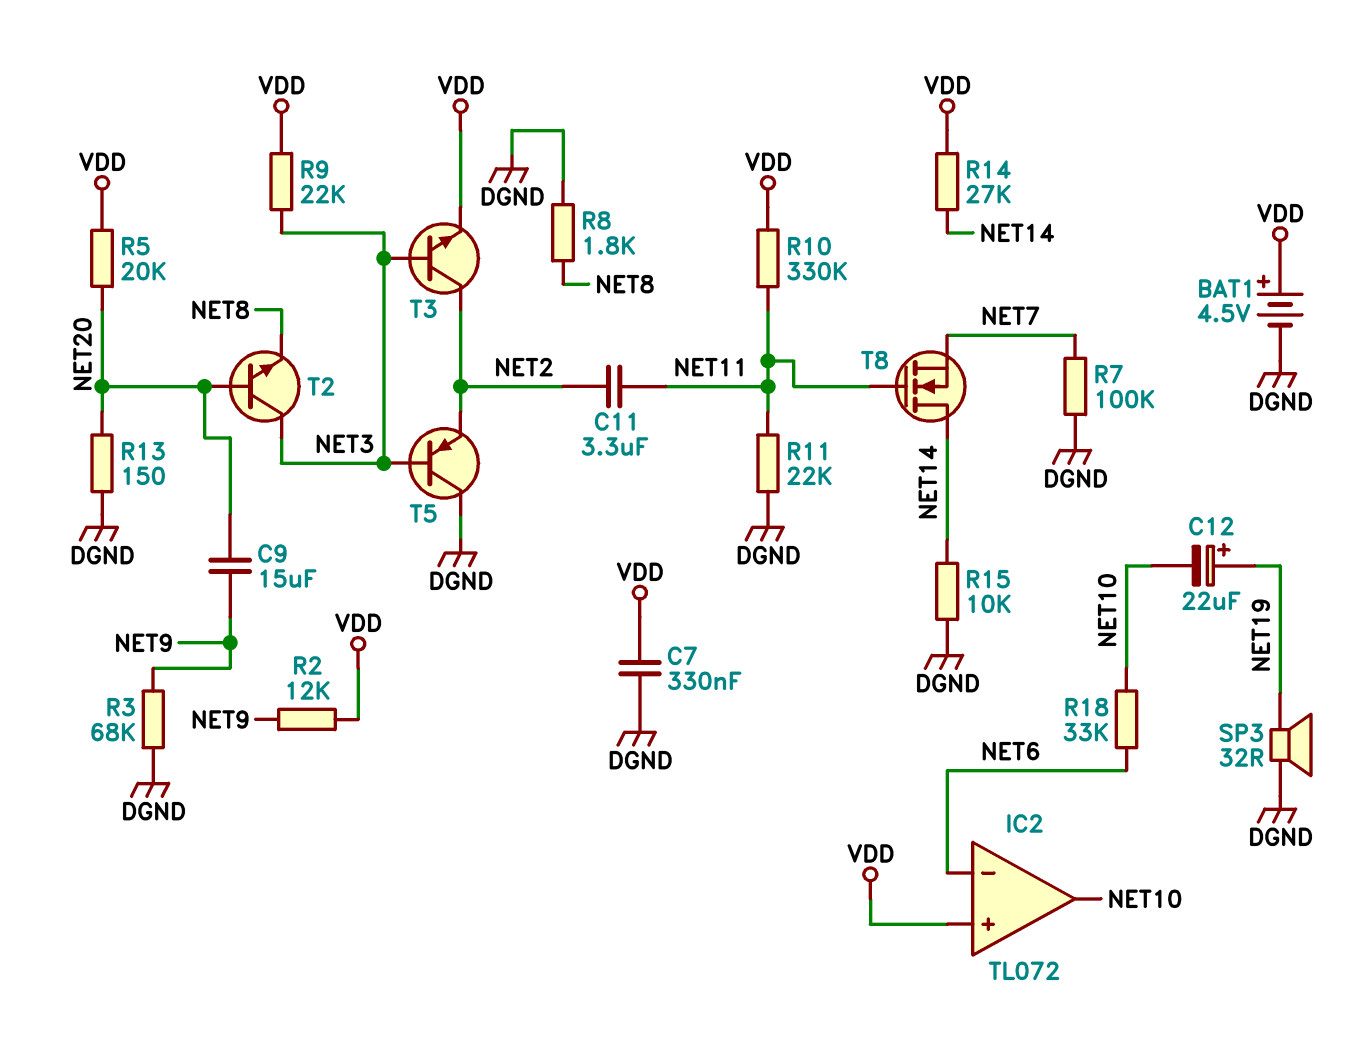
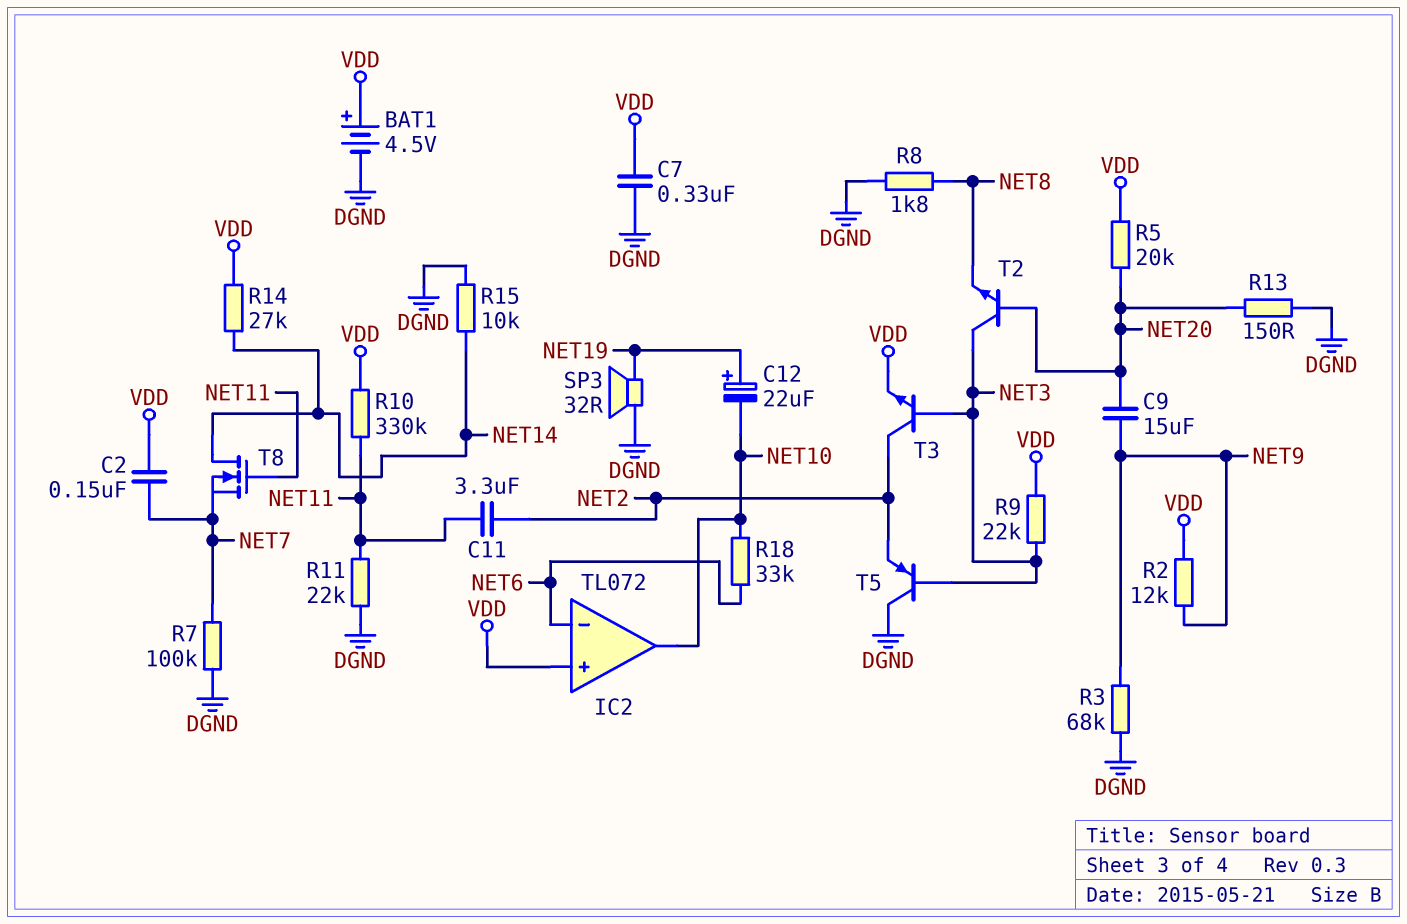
C2: none -> 150nF (NET7, VDD)

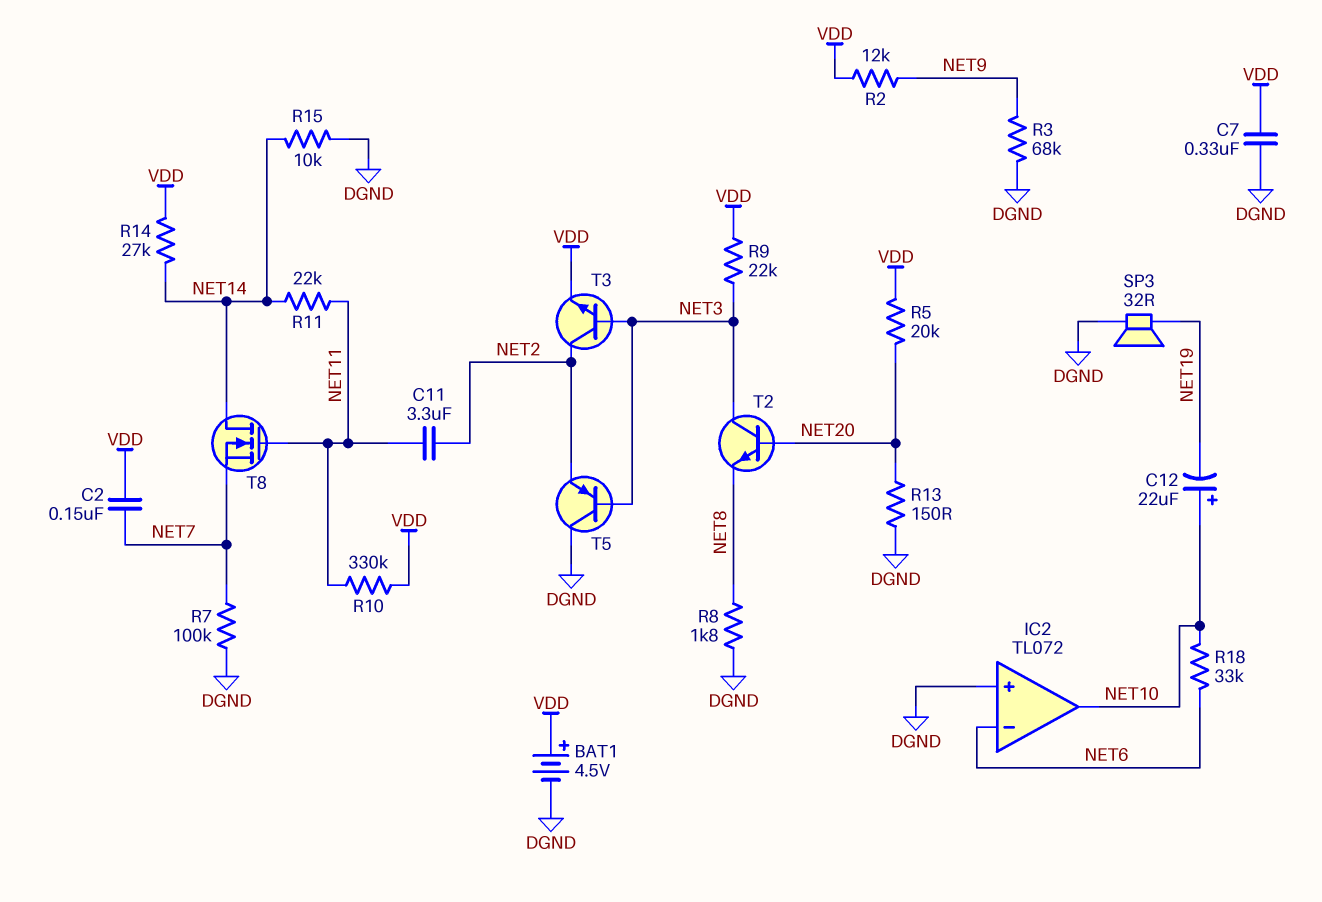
C9: 15uF (NET9, NET20) -> none
C12: 22uF (plus NET19, minus NET10) -> 22uF (plus NET10, minus NET19)
IC2 pin in+: VDD -> DGND
R11: 22k (DGND, NET11) -> 22k (NET11, NET14)

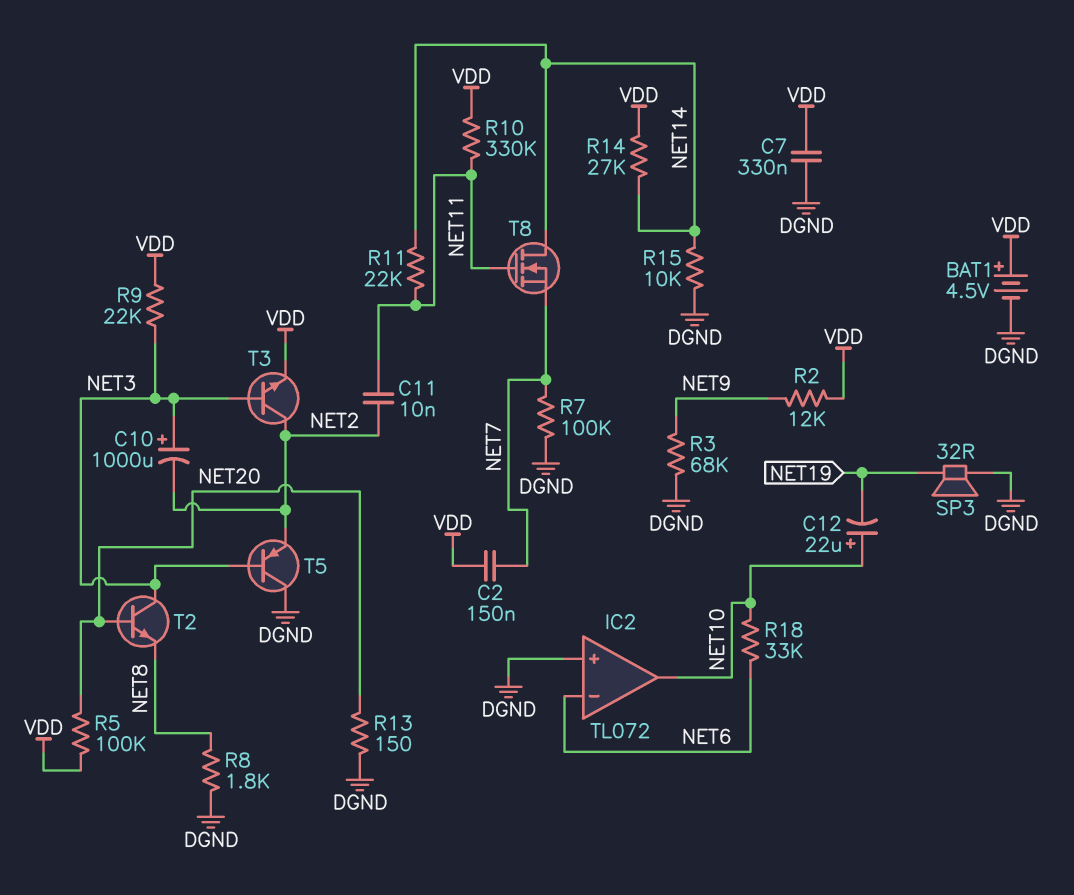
C10: none -> 1000uF (plus NET3, minus NET2)
C11: 3.3uF (NET2, NET11) -> 10nF (NET2, NET11)
R5: 20k (NET20, VDD) -> 100k (NET20, VDD)

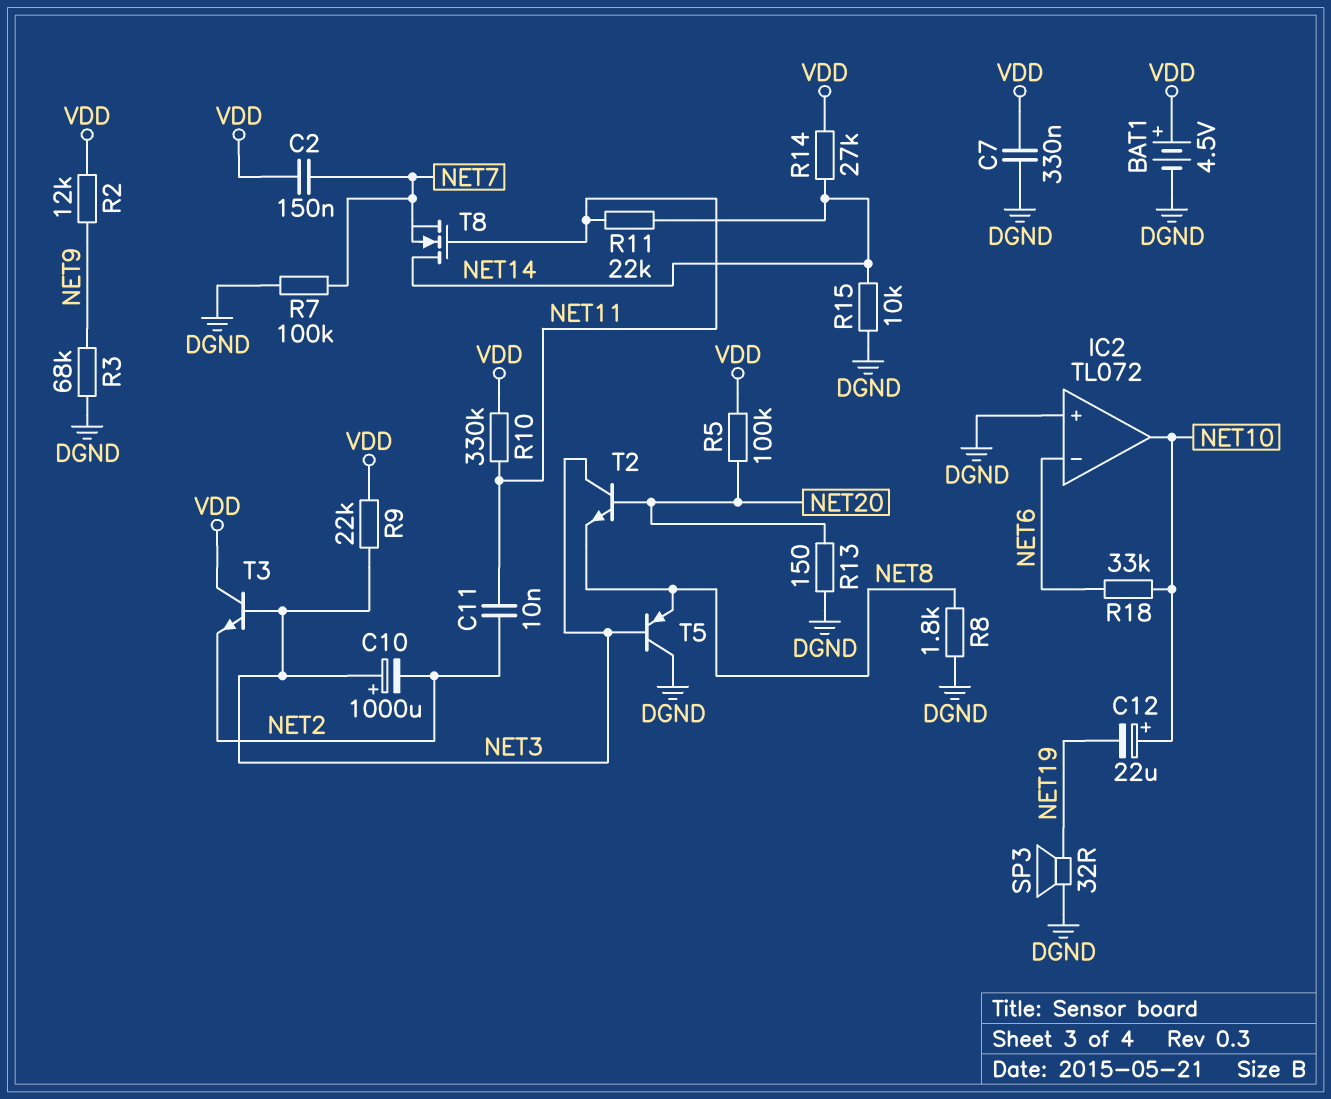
T3: NPN (B NET3, C NET2, E VDD) -> NPN (B NET3, C VDD, E NET2)
T5: PNP (B NET3, C DGND, E NET2) -> PNP (B NET3, C DGND, E NET8)

